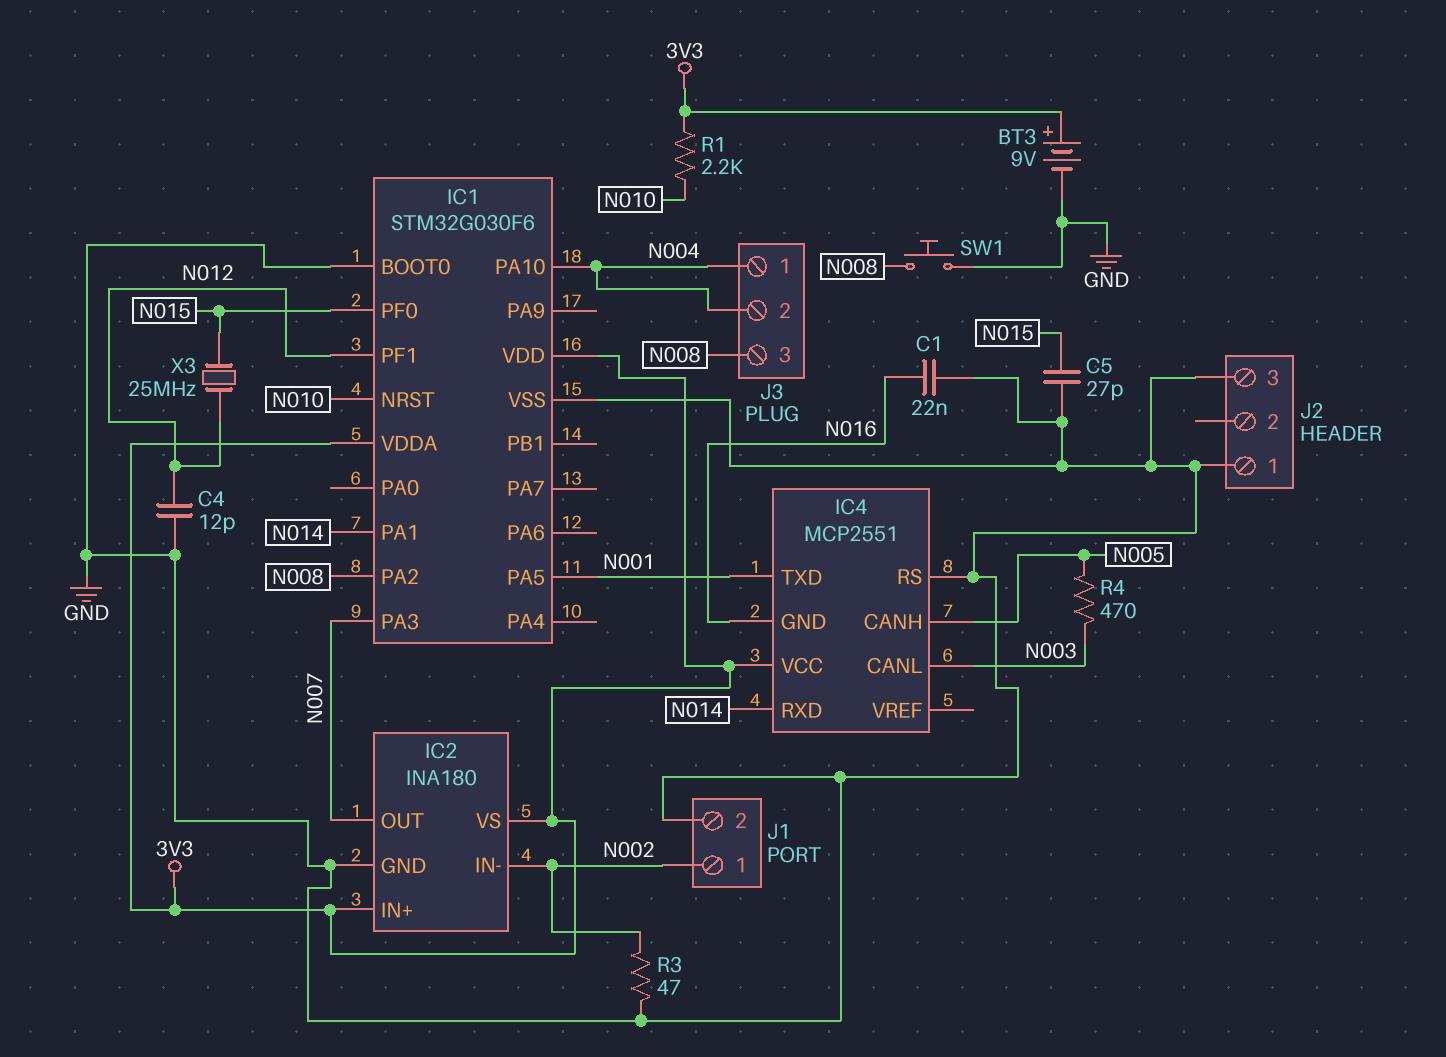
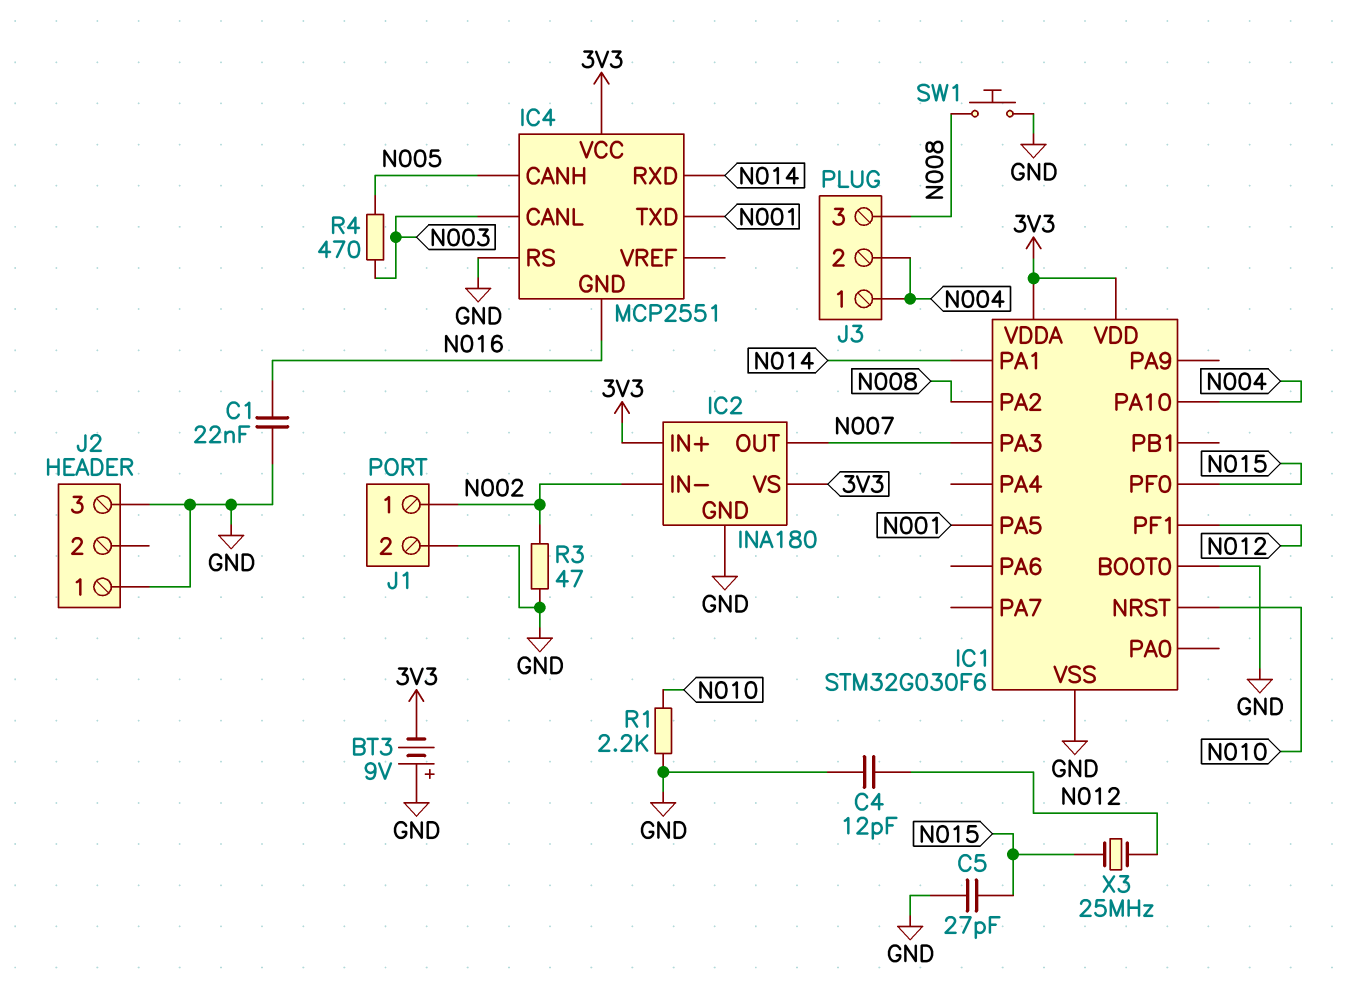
BT3: 9V (plus 3V3, minus GND) -> 9V (plus GND, minus 3V3)
R1: 2.2k (3V3, N010) -> 2.2k (GND, N010)

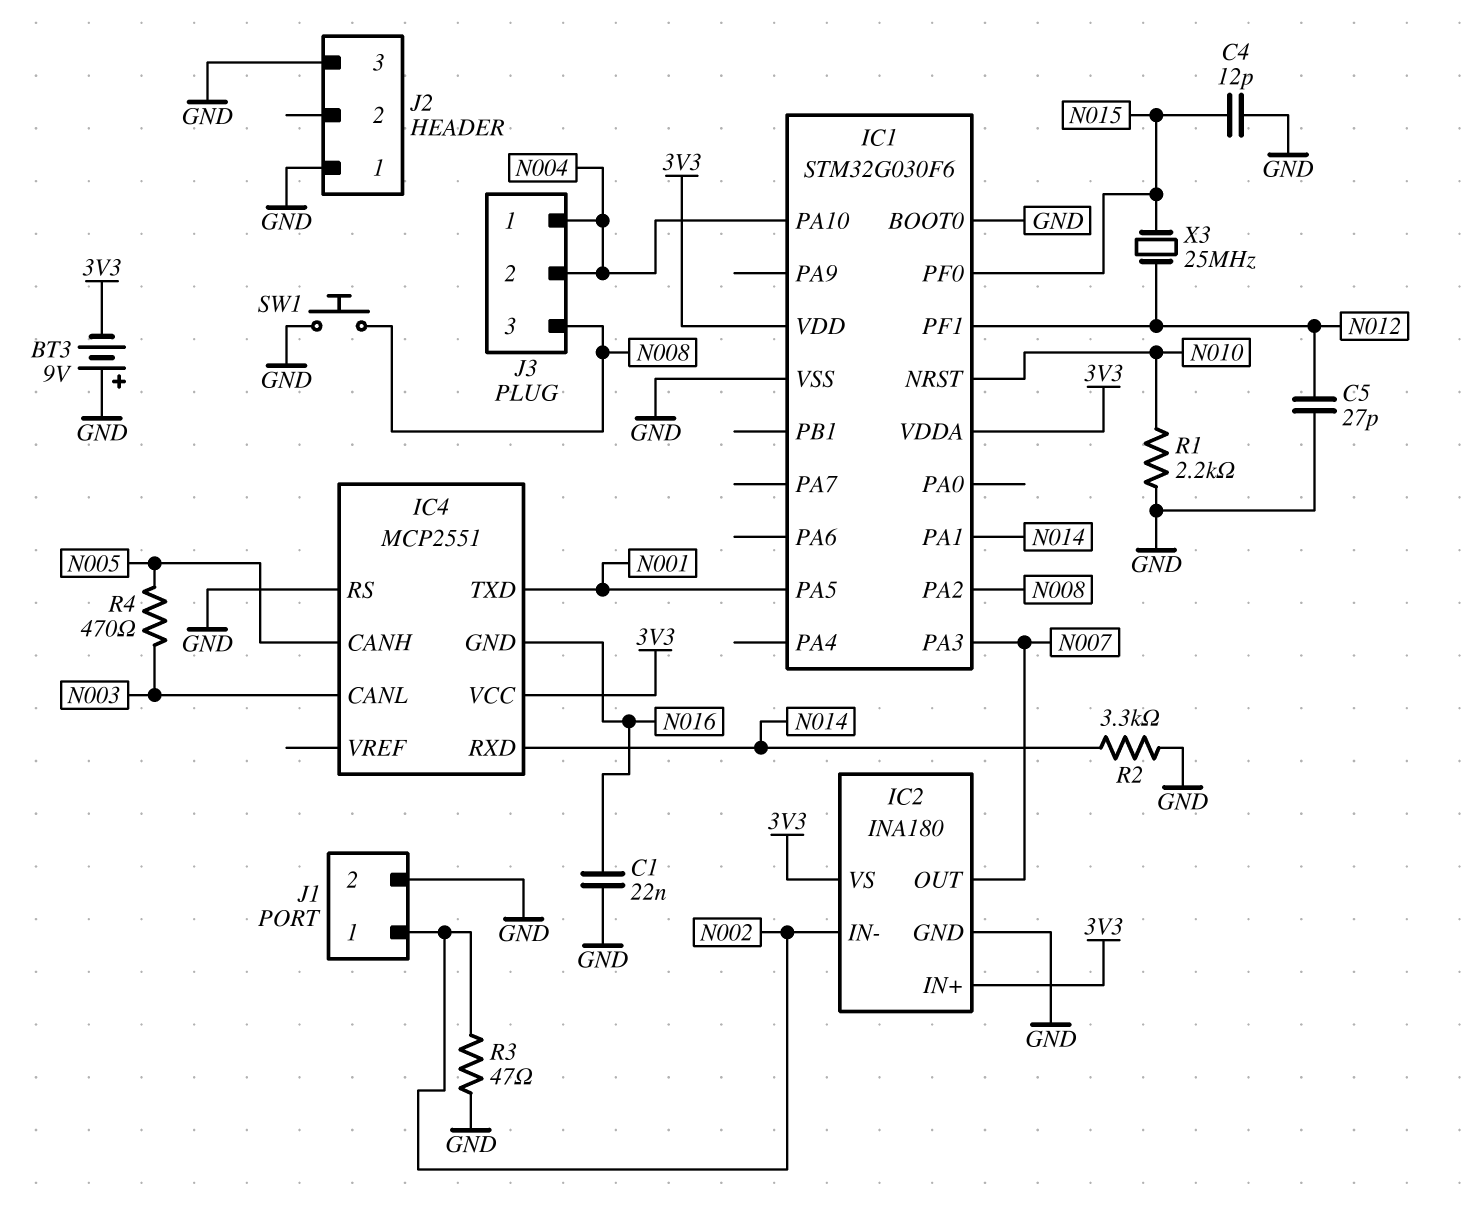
C4: 12pF (GND, N012) -> 12pF (GND, N015)
C5: 27pF (GND, N015) -> 27pF (GND, N012)
R2: none -> 3.3k (GND, N014)

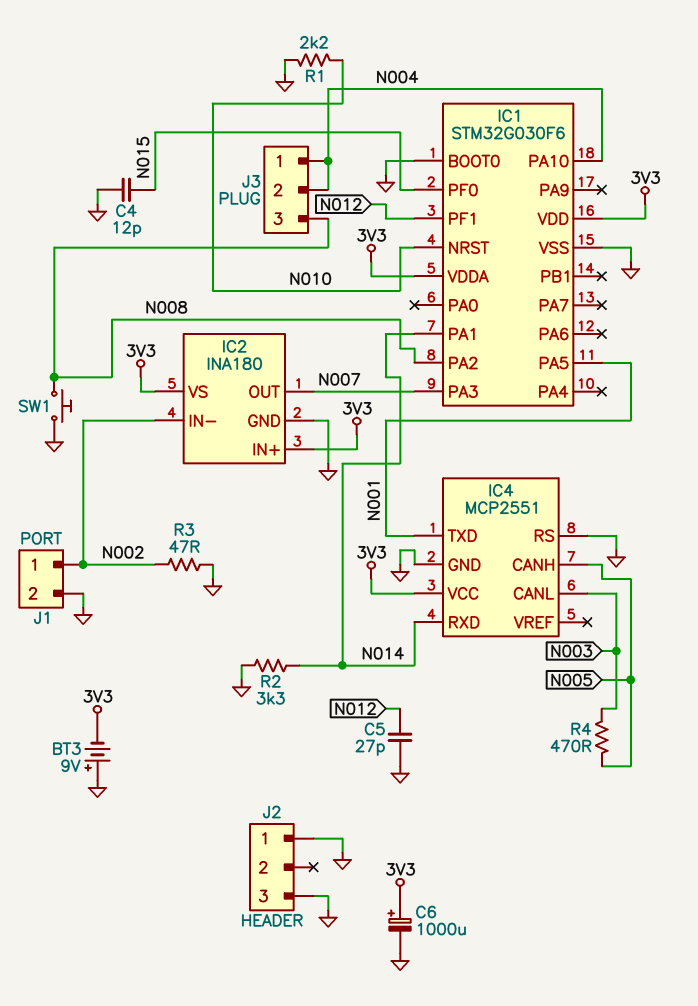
C1: 22nF (GND, N016) -> none
C6: none -> 1000uF (plus 3V3, minus GND)
IC4 pin GND: N016 -> GND
X3: 25MHz (N012, N015) -> none

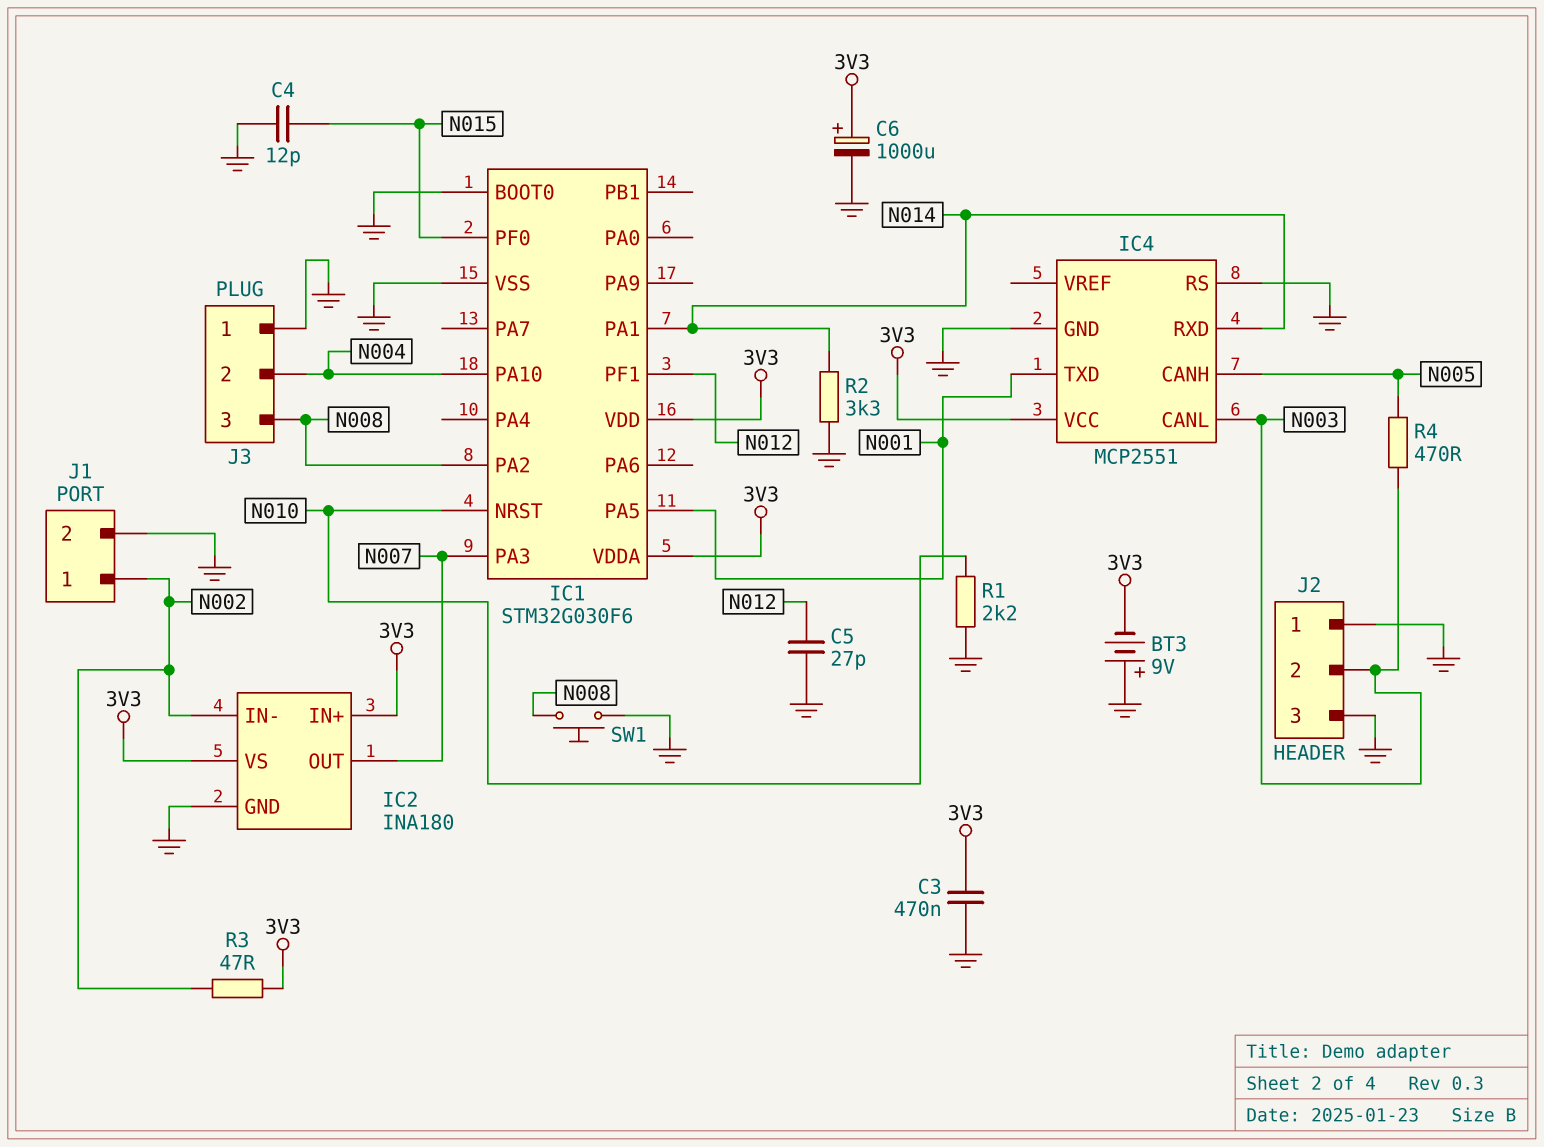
C3: none -> 470nF (3V3, GND)
J2 pin 2: none -> N003
J3 pin 1: N004 -> GND
R3: 47 (GND, N002) -> 47 (3V3, N002)

